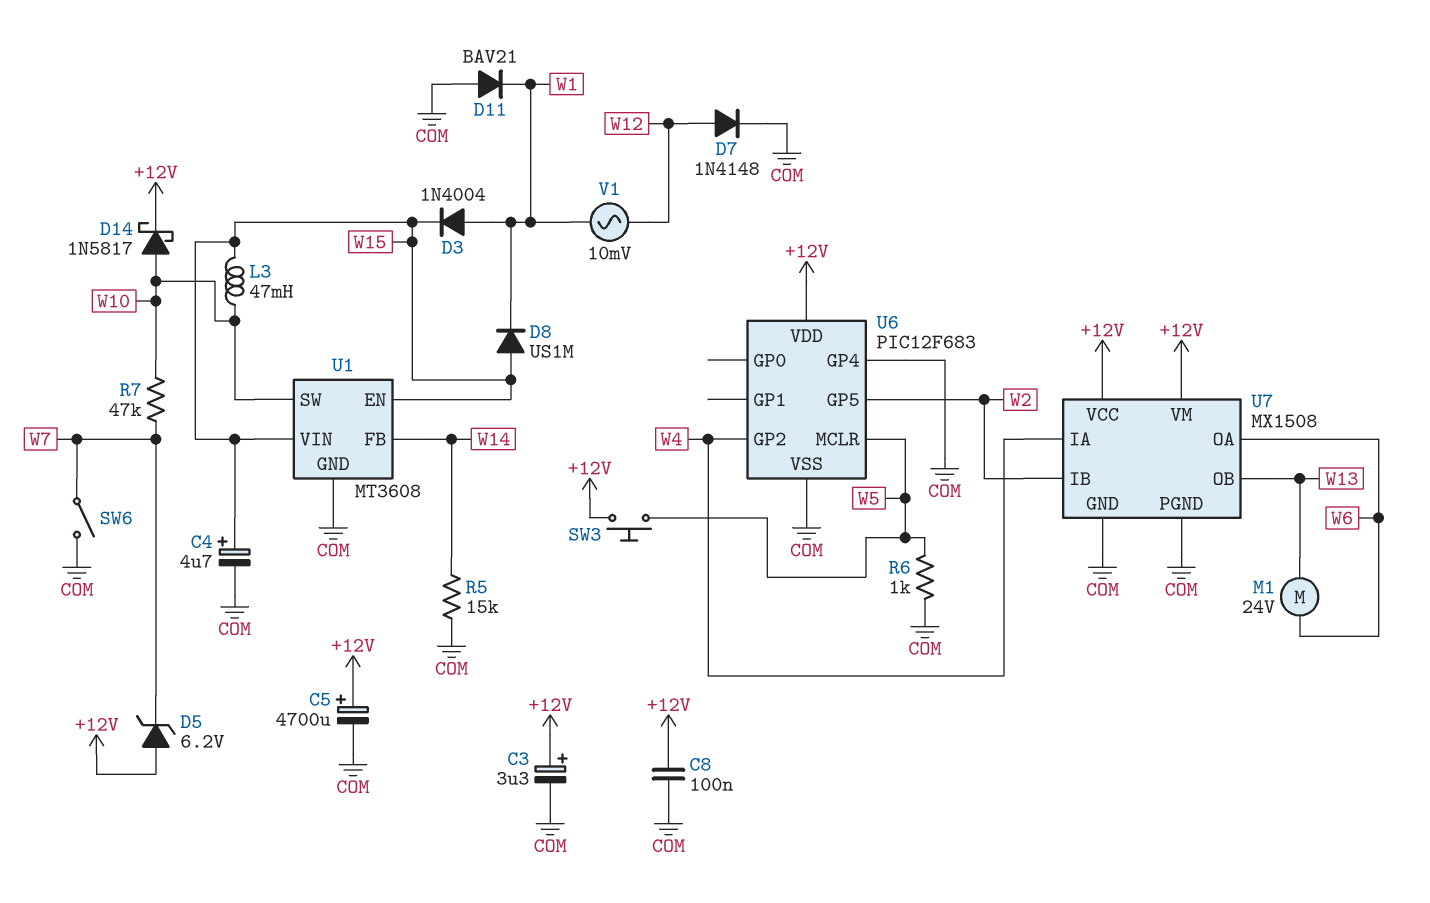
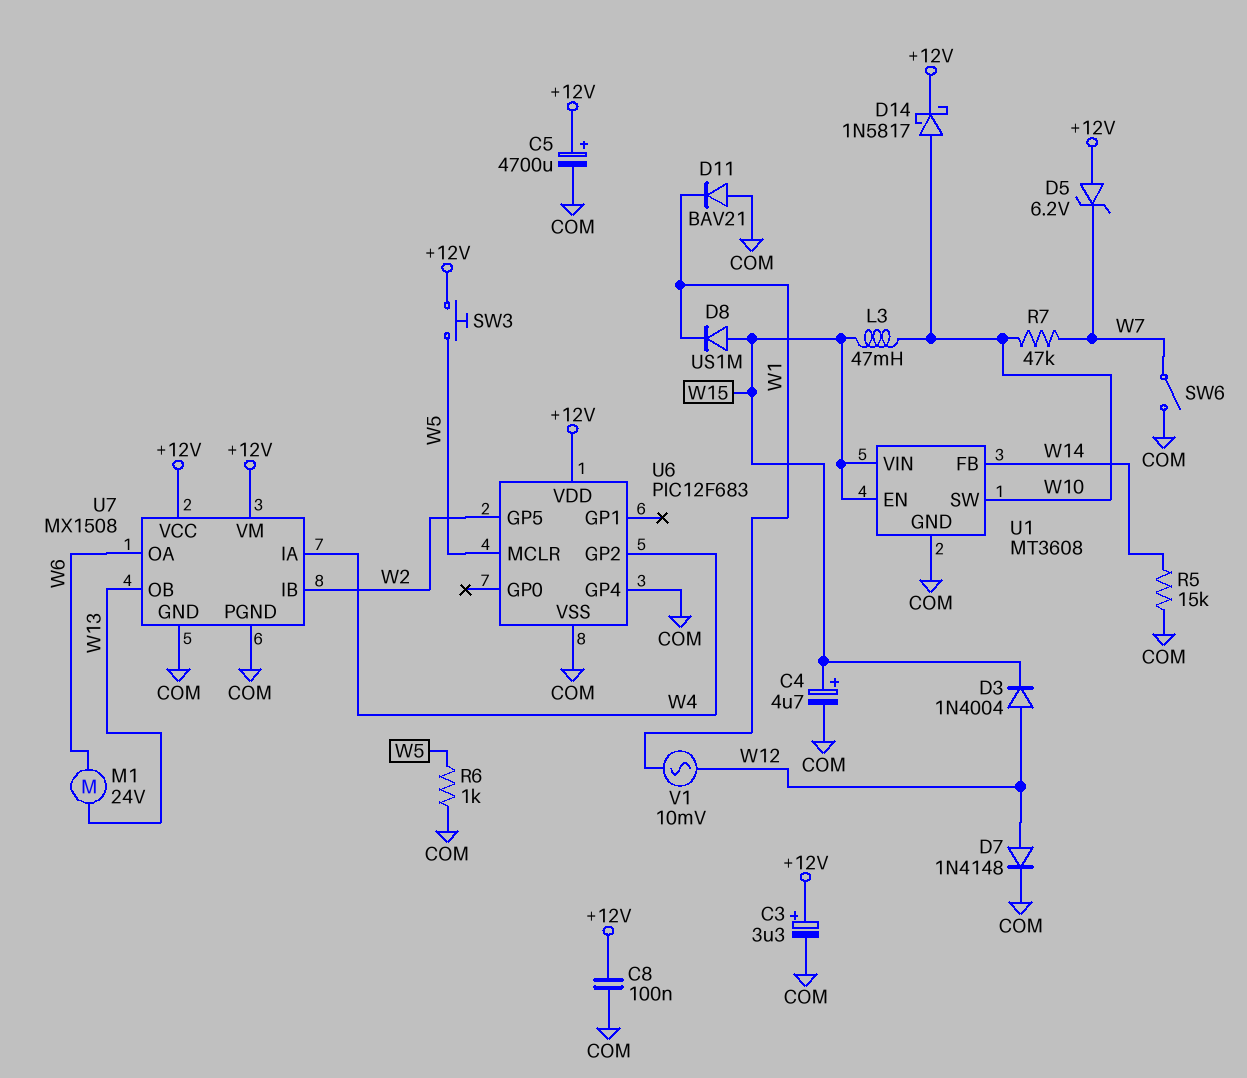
D3: diode 1N4004 (A W1, K W15) -> diode 1N4004 (A W12, K W15)

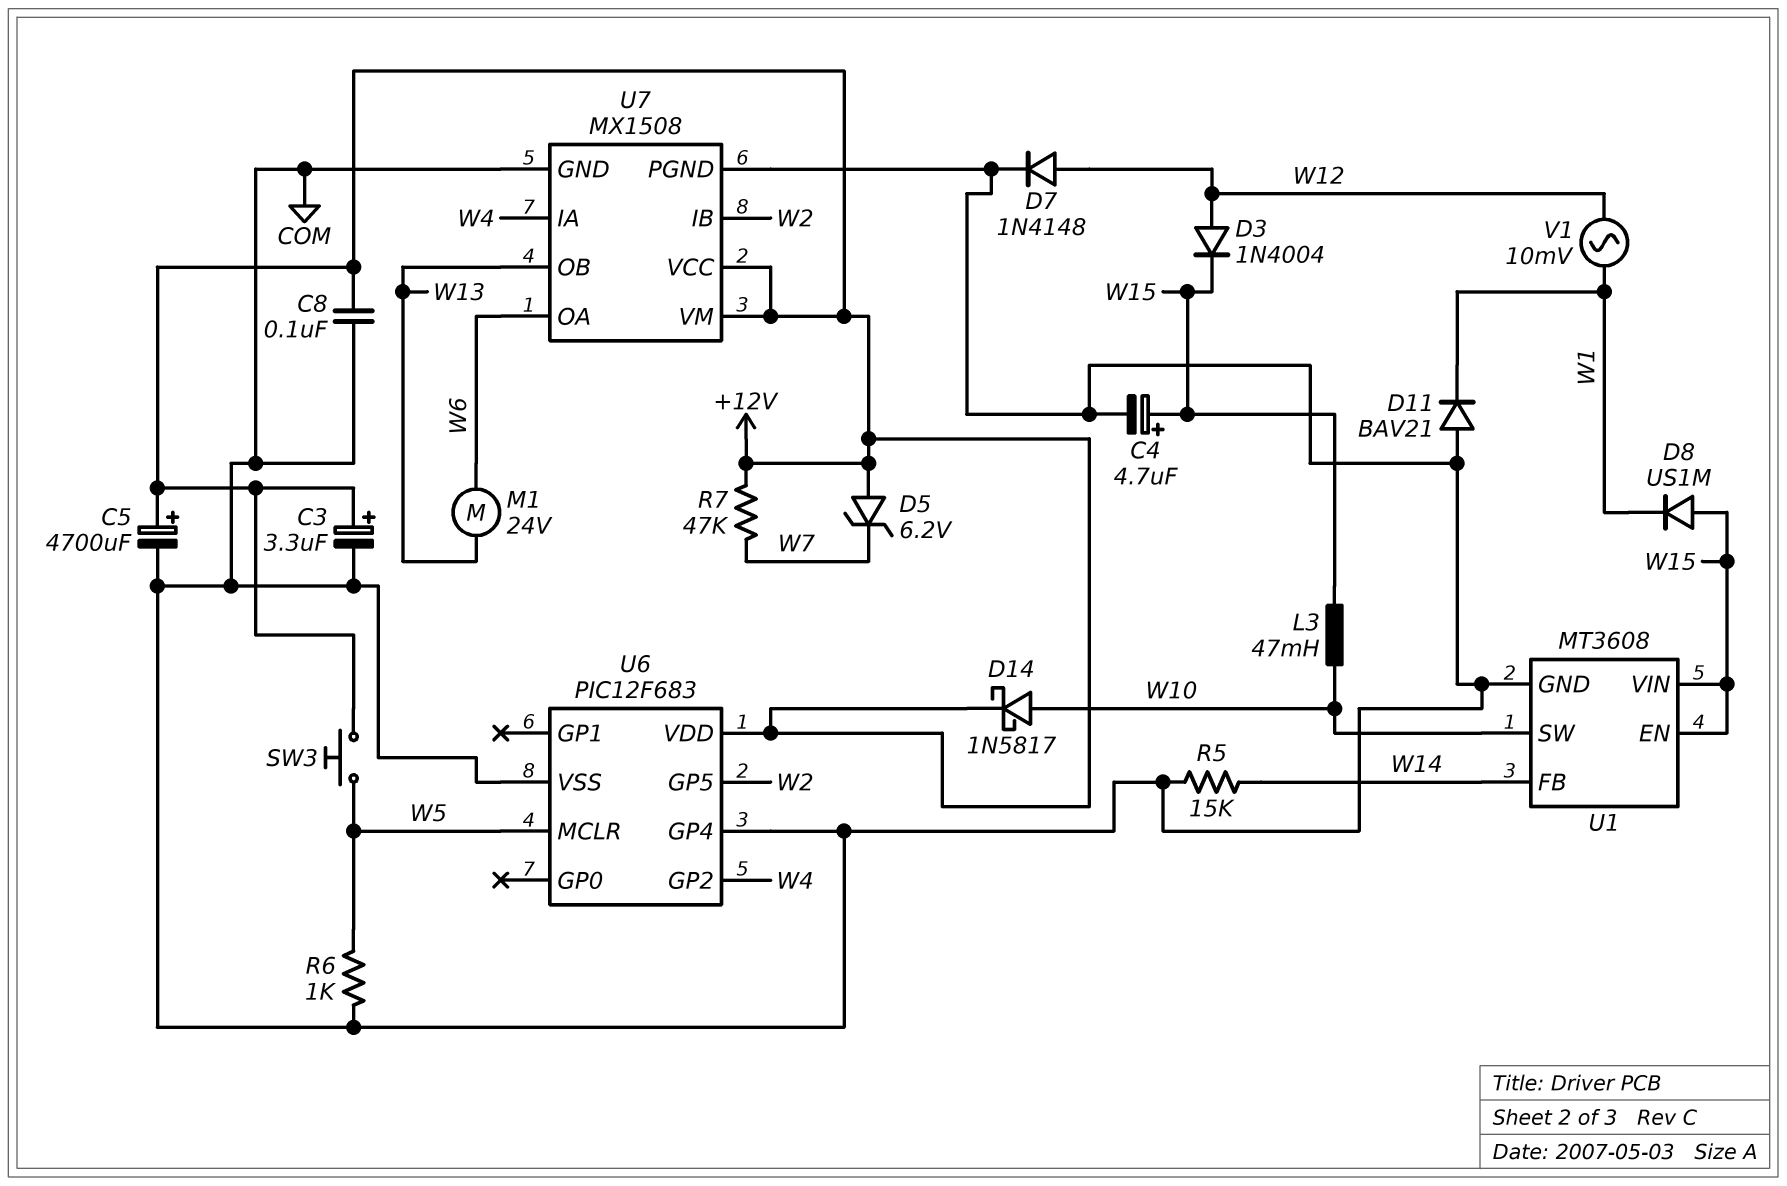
R7: 47k (W7, W10) -> 47k (+12V, W7)
SW6: switch (COM, W7) -> none

